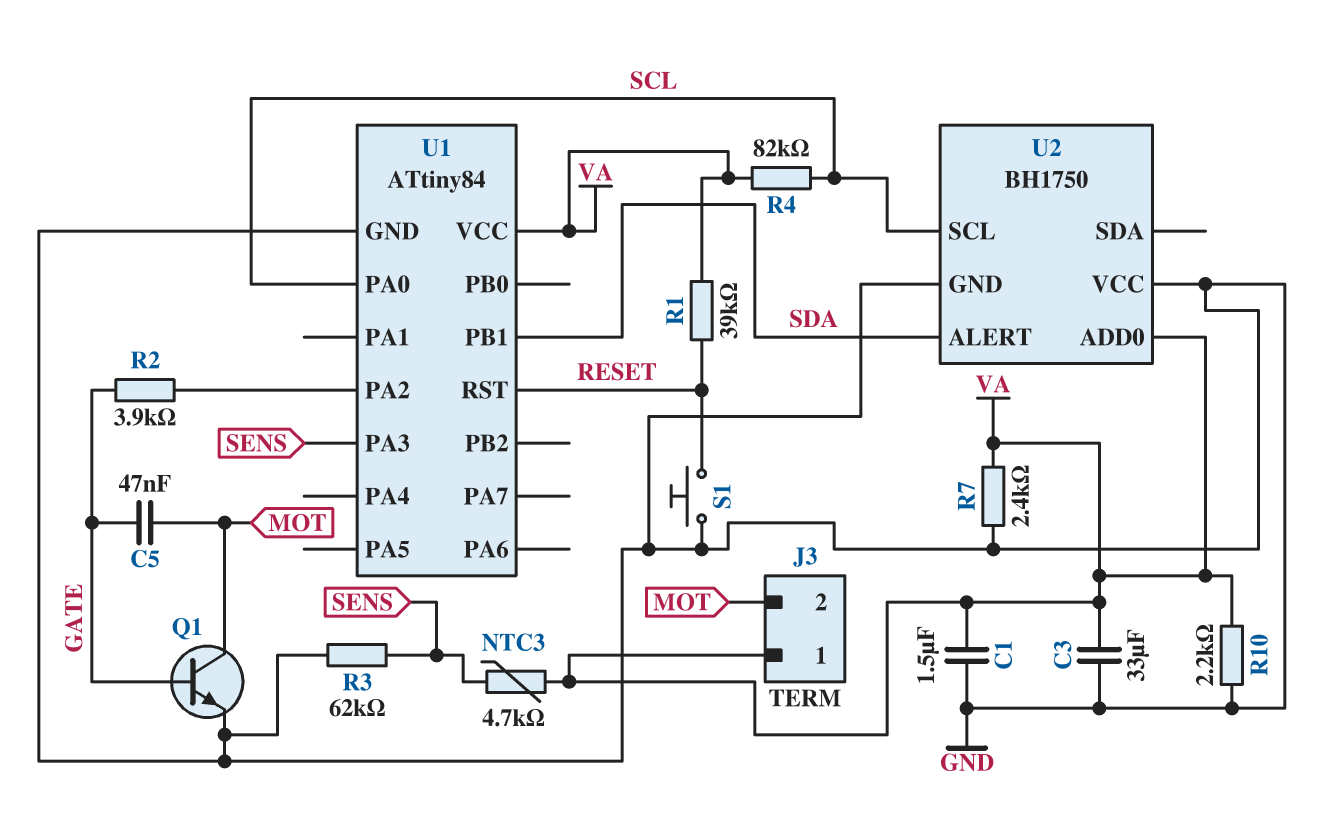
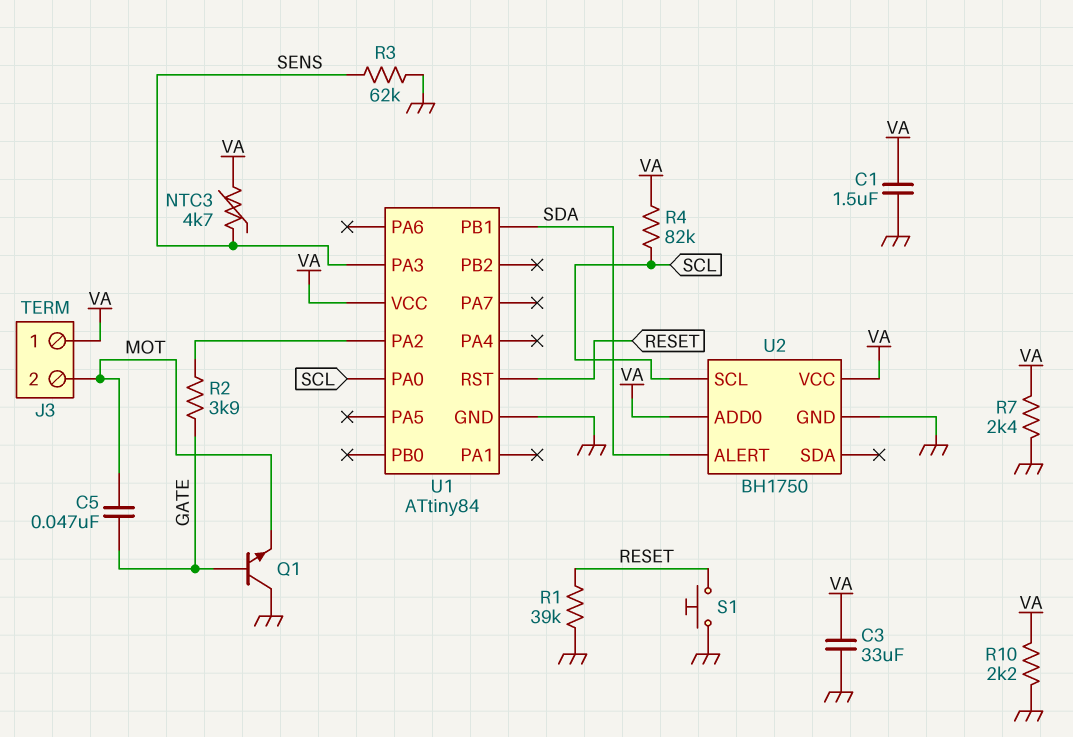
Q1: NPN (B GATE, C MOT, E GND) -> NPN (B GATE, C GND, E MOT)
R1: 39k (RESET, VA) -> 39k (GND, RESET)
U2 pin VCC: GND -> VA

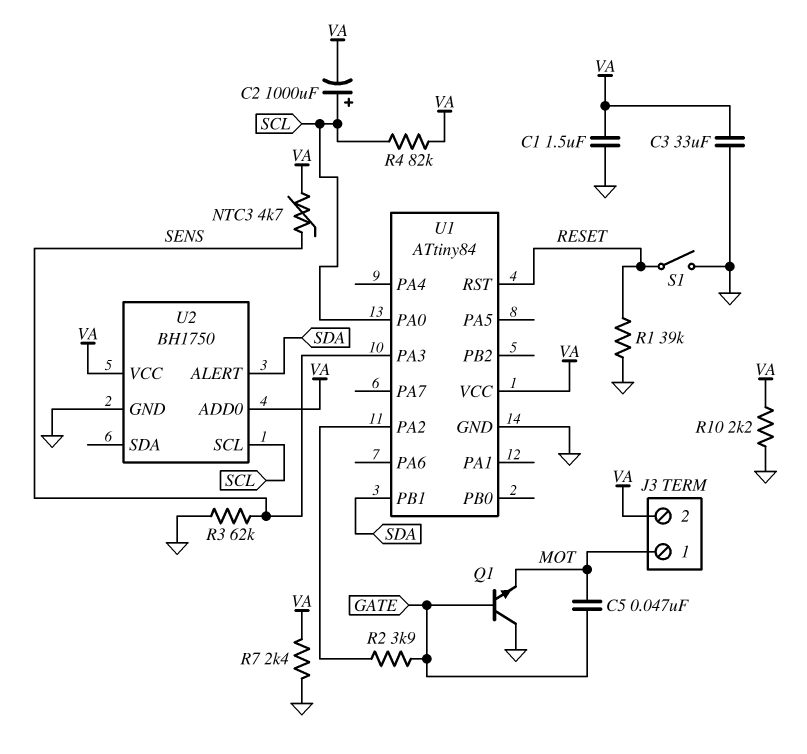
C2: none -> 1000uF (plus SCL, minus VA)
J3 pin 1: VA -> MOT
J3 pin 2: MOT -> VA
S1: button (GND, RESET) -> switch (GND, RESET)

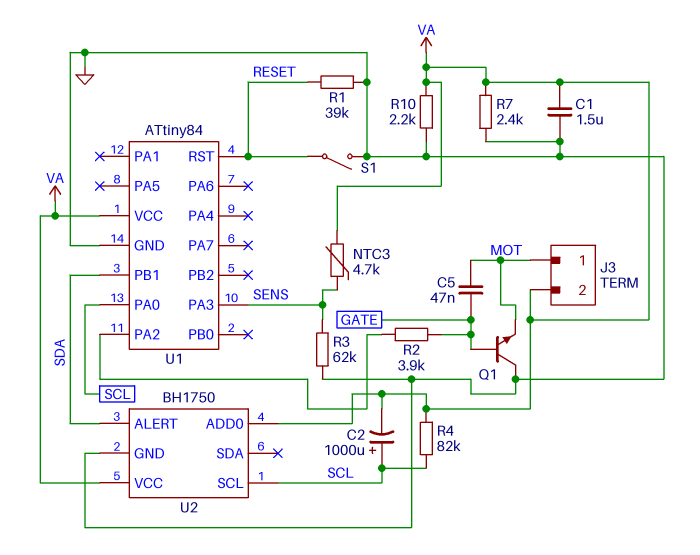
C3: 33uF (GND, VA) -> none

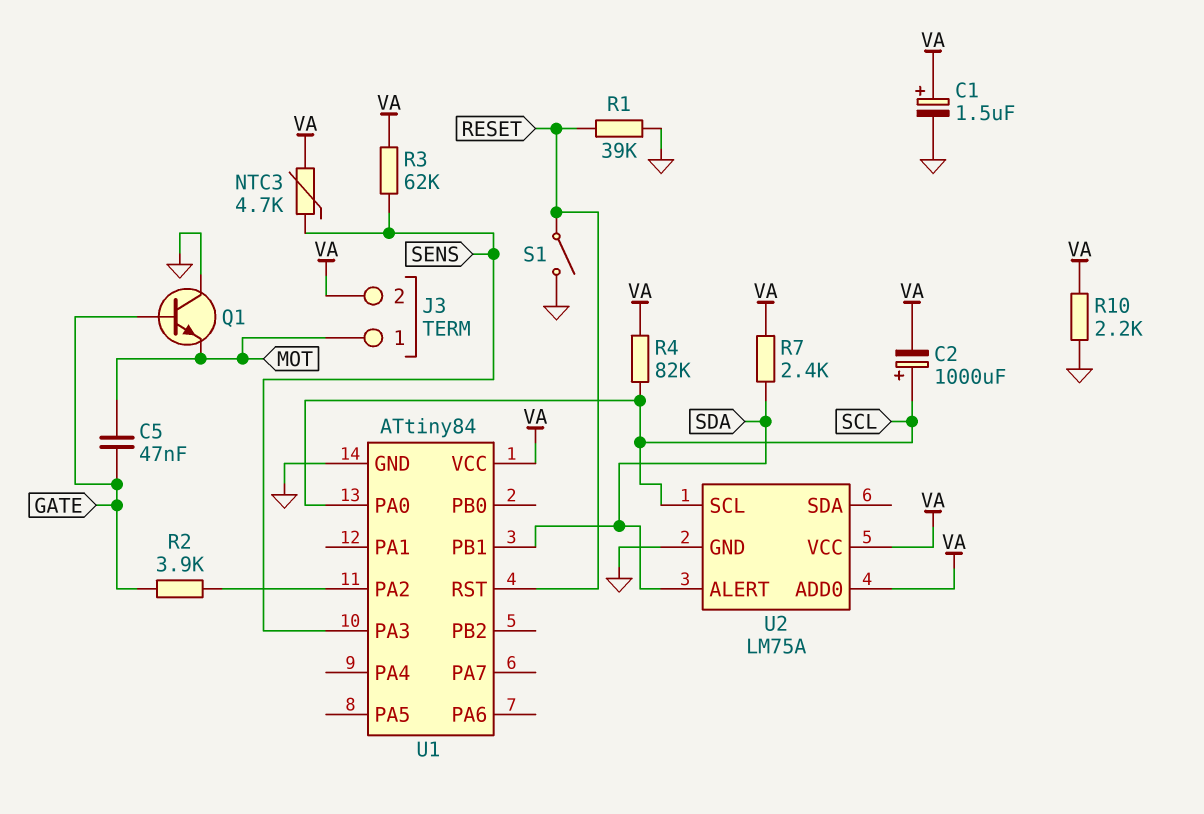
C1: 1.5uF (GND, VA) -> 1.5uF (plus VA, minus GND)
R3: 62k (GND, SENS) -> 62k (SENS, VA)
R7: 2.4k (GND, VA) -> 2.4k (SDA, VA)
U2: BH1750 -> LM75A

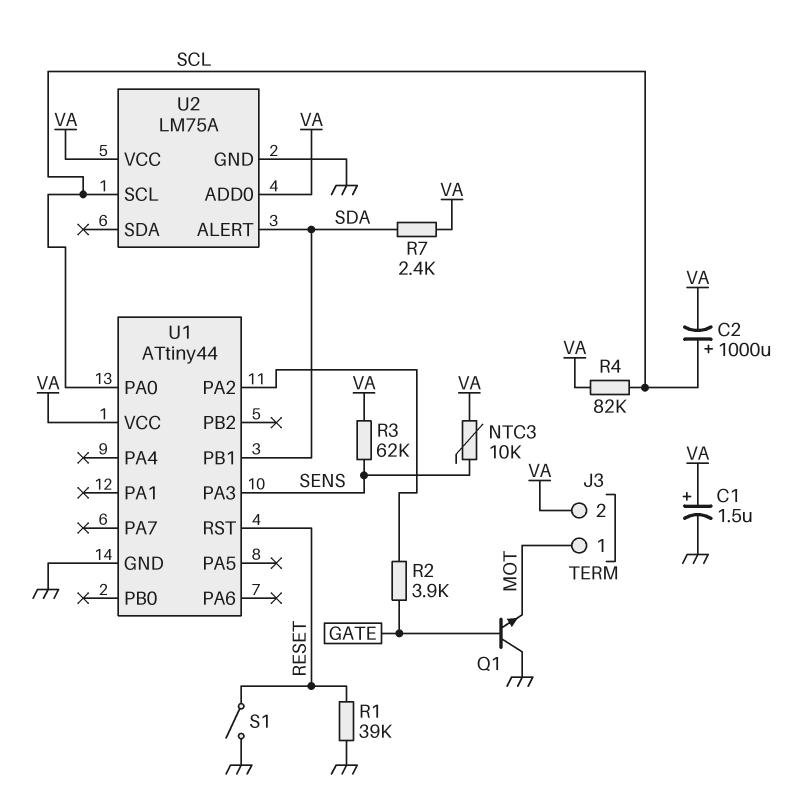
C5: 47nF (GATE, MOT) -> none
NTC3: 4.7k (SENS, VA) -> 10k (SENS, VA)
R10: 2.2k (GND, VA) -> none
U1: ATtiny84 -> ATtiny44

